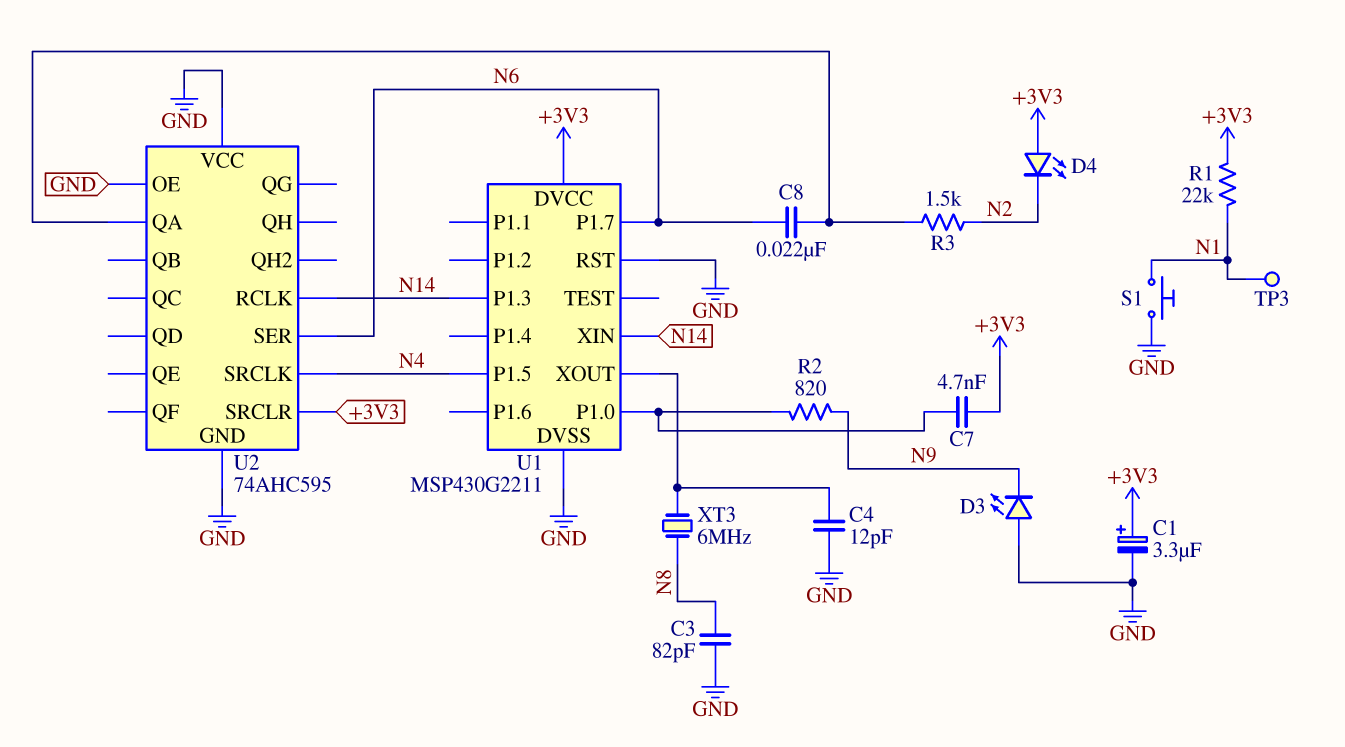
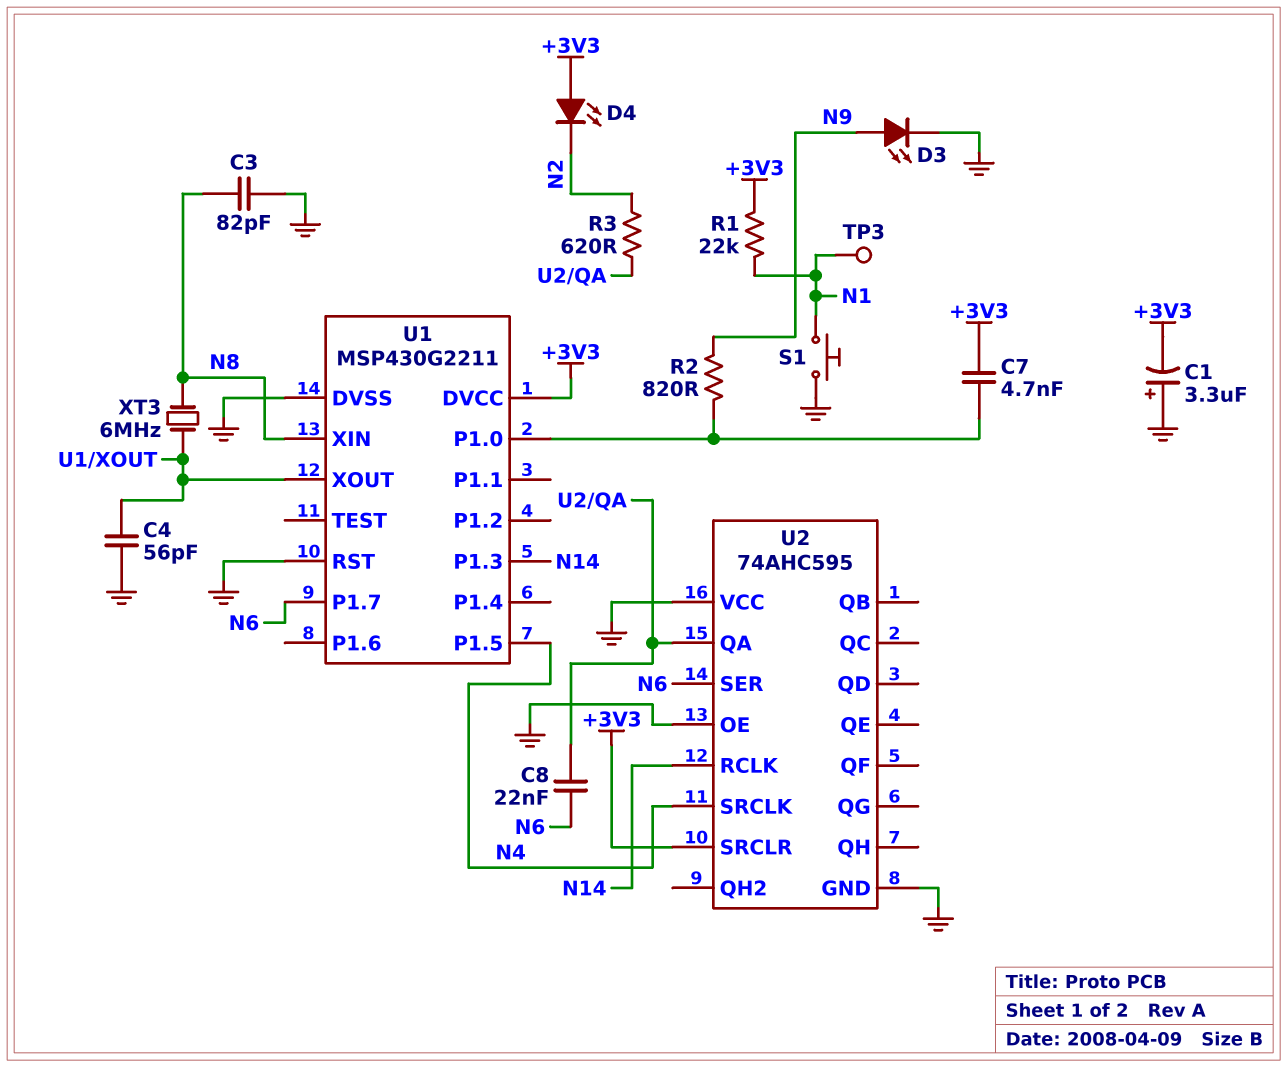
C1: 3.3uF (plus +3V3, minus GND) -> 3.3uF (plus GND, minus +3V3)
C4: 12pF (GND, U1/XOUT) -> 56pF (GND, U1/XOUT)
D3: LED (A GND, K N9) -> LED (A N9, K GND)
R3: 1.5k (N2, U2/QA) -> 620 (N2, U2/QA)
U1 pin XIN: N14 -> N8

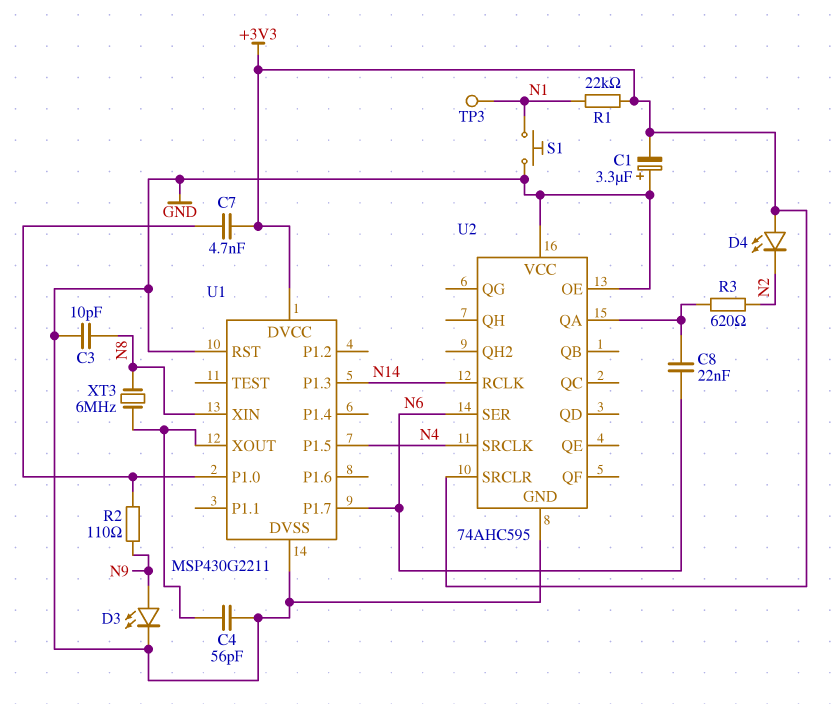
C3: 82pF (GND, N8) -> 10pF (GND, N8)
R2: 820 (N9, U1/P1.0) -> 110 (N9, U1/P1.0)

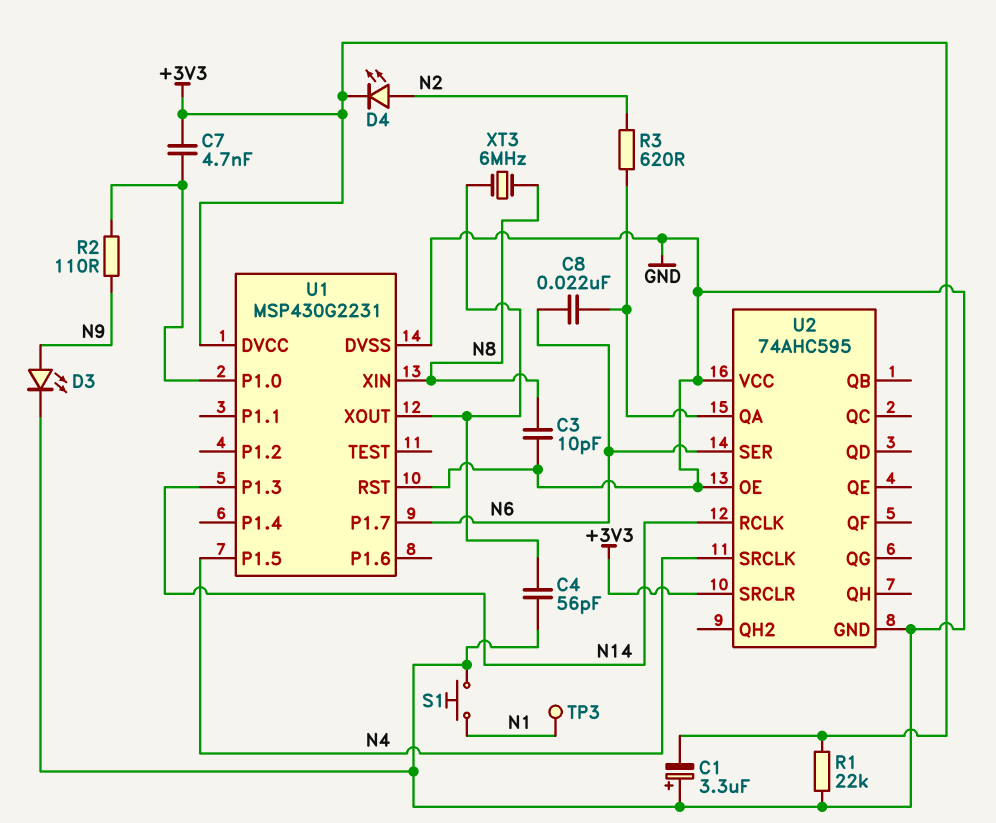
D4: LED (A +3V3, K N2) -> LED (A N2, K +3V3)
R1: 22k (+3V3, N1) -> 22k (+3V3, GND)
U1: MSP430G2211 -> MSP430G2231

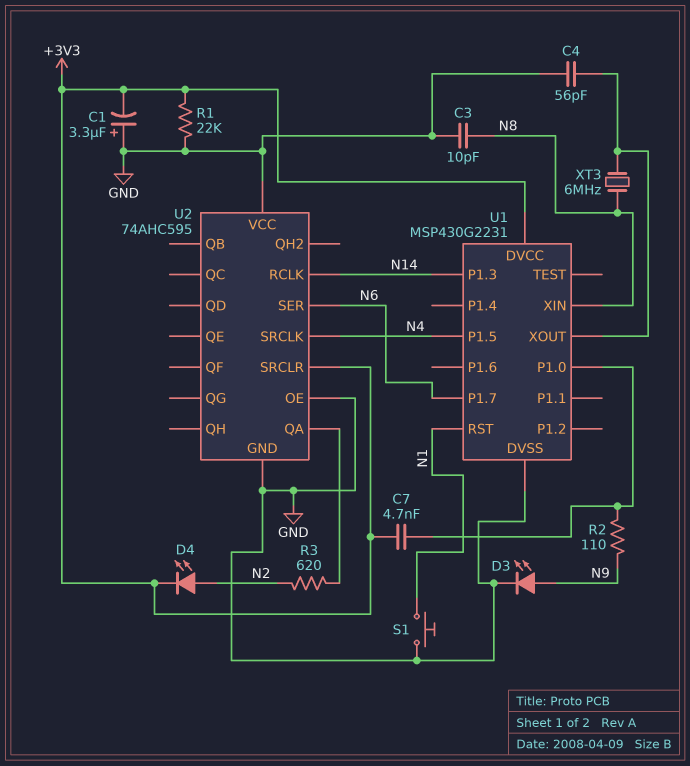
C8: 22nF (N6, U2/QA) -> none
TP3: test point (N1) -> none
U1 pin RST: GND -> N1

